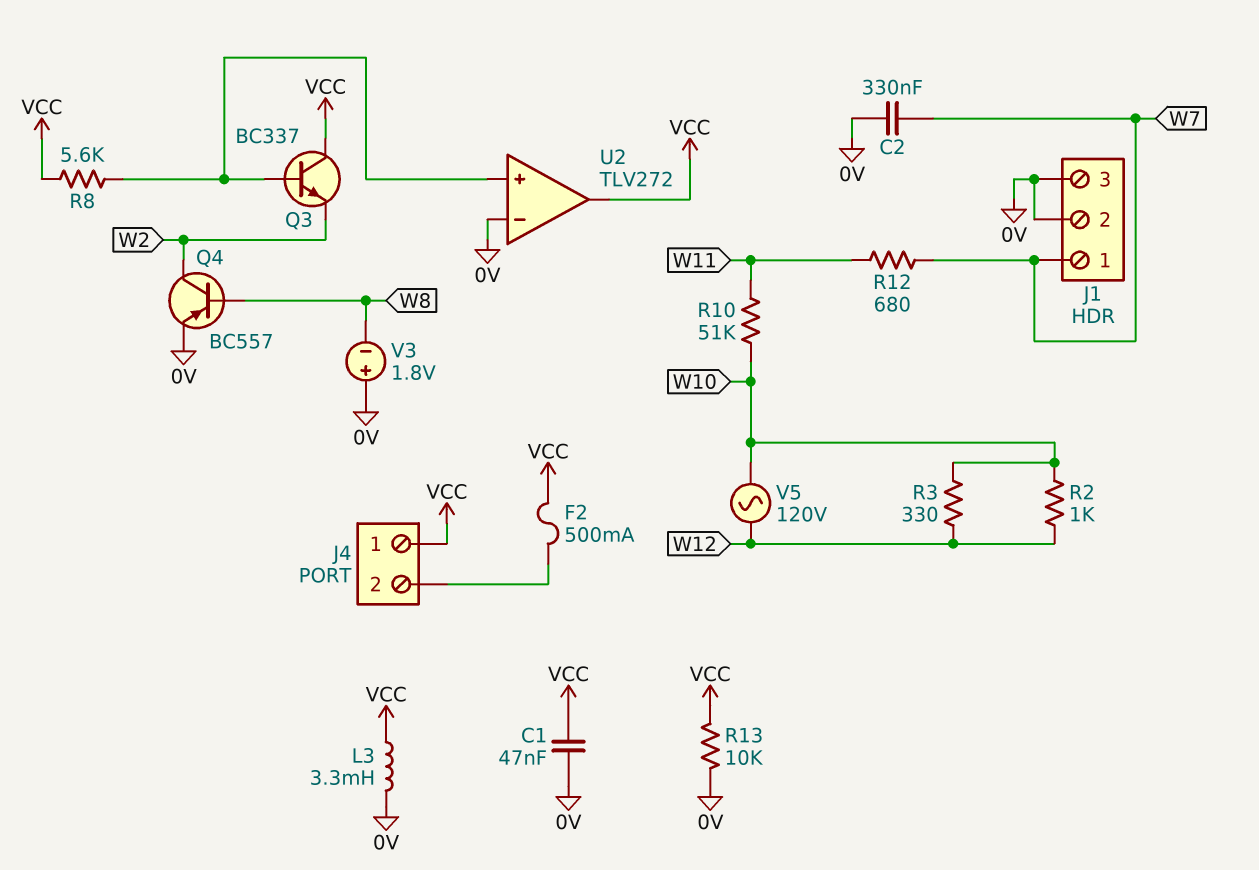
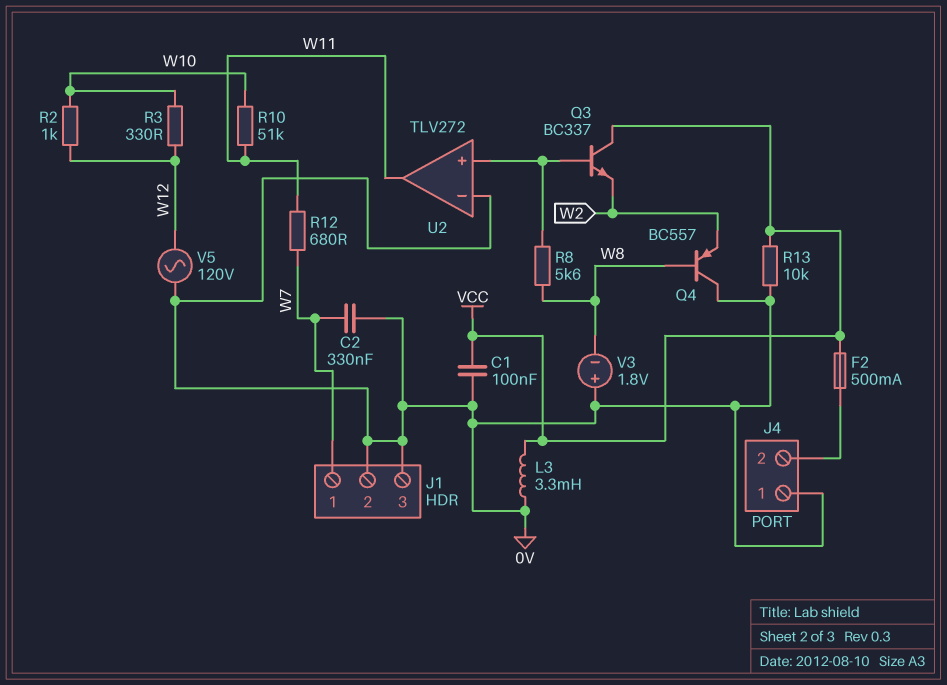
C1: 47nF (0V, VCC) -> 100nF (0V, VCC)
J4 pin 1: VCC -> 0V
Q4: PNP BC557 (B W8, C W2, E 0V) -> PNP BC557 (B W8, C 0V, E W2)
R8: 5.6k (U2/in+, VCC) -> 5.6k (U2/in+, W8)
U2 pin out: VCC -> W11
V5: AC 120V (W10, W12) -> AC 120V (0V, W12)

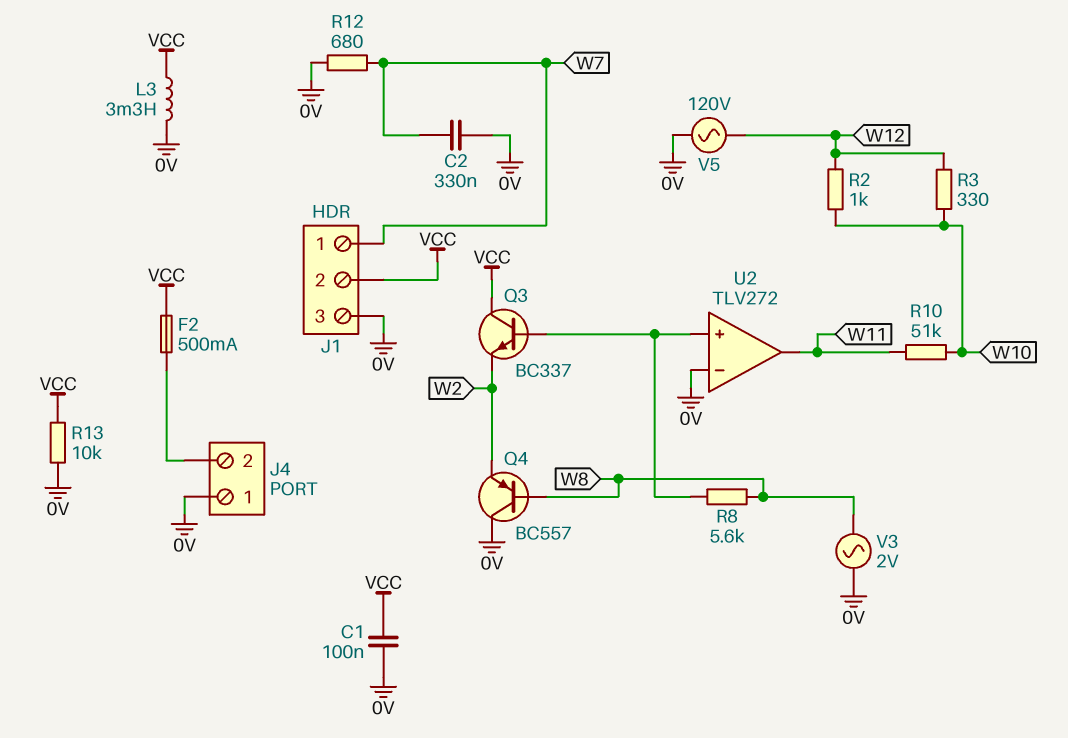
J1 pin 2: 0V -> VCC
R12: 680 (W7, W11) -> 680 (0V, W7)
V3: 1.8V (plus 0V, minus W8) -> AC 2V (0V, W8)

